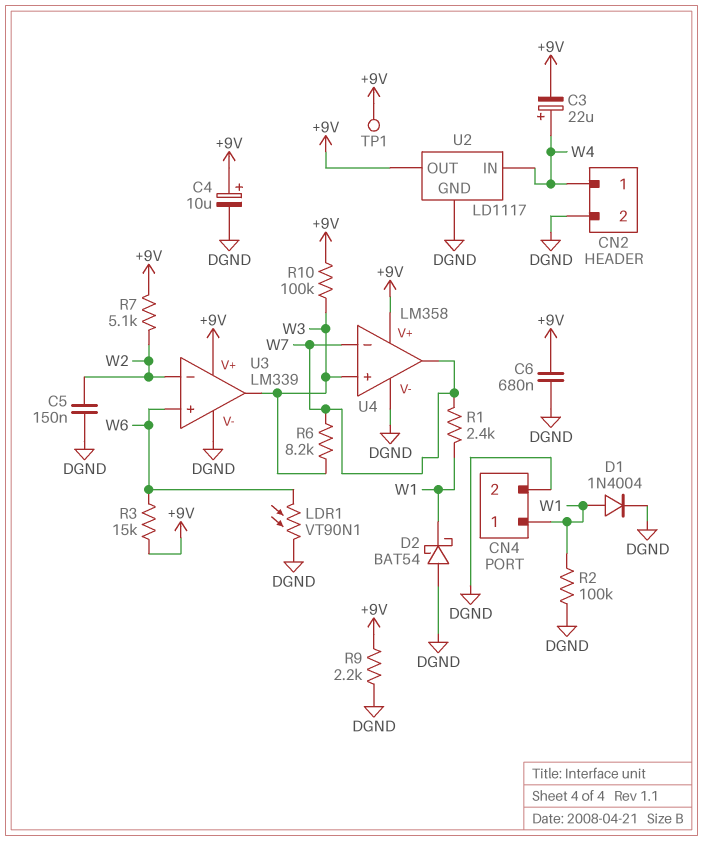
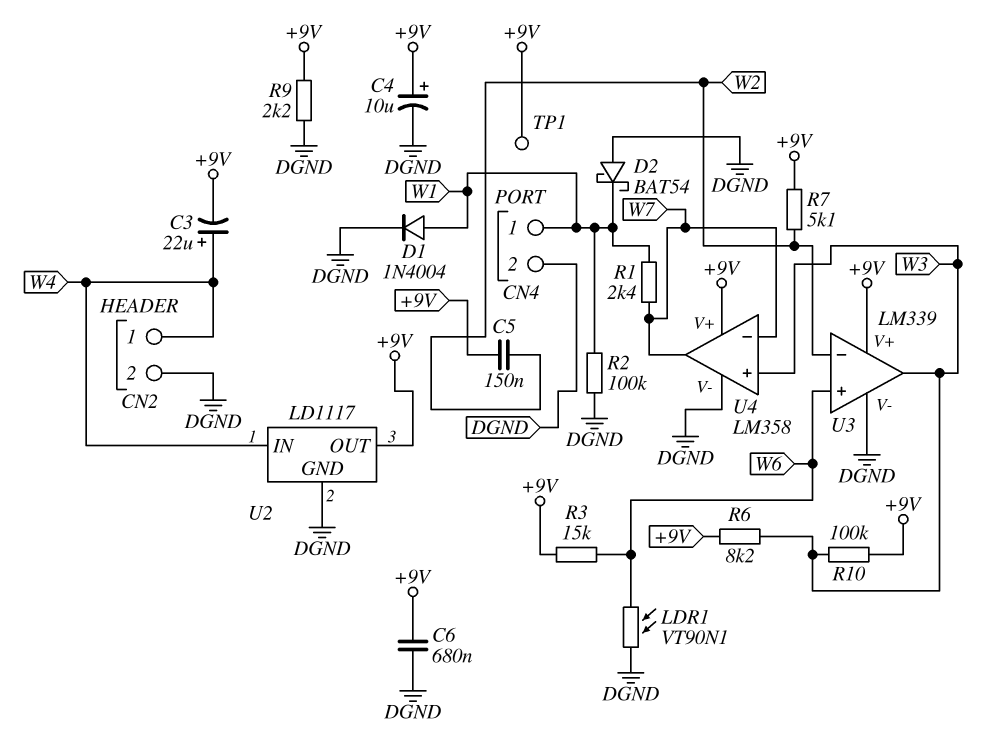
C5: 150nF (DGND, W2) -> 150nF (+9V, W2)
R6: 8.2k (W3, W7) -> 8.2k (+9V, W3)

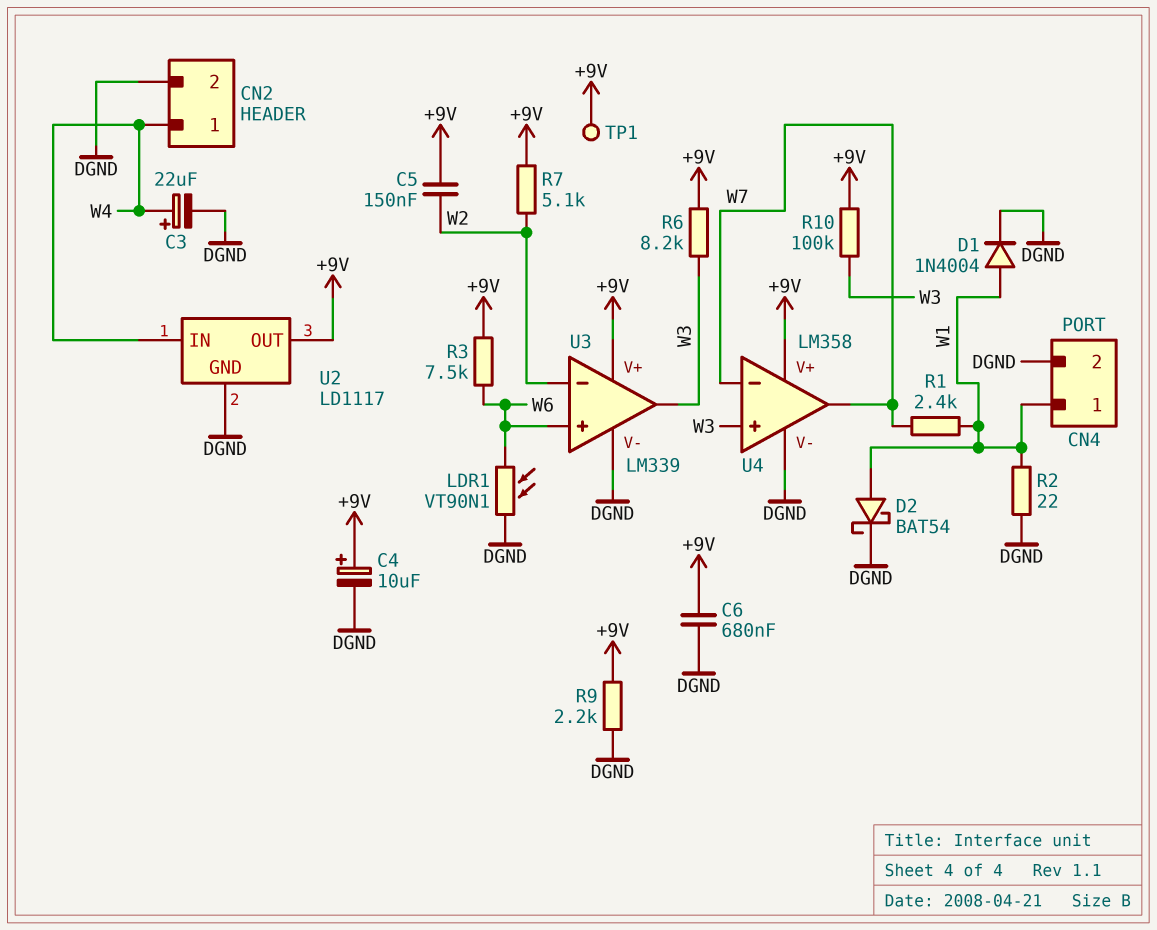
C3: 22uF (plus W4, minus +9V) -> 22uF (plus W4, minus DGND)
D2: schottky BAT54 (A DGND, K W1) -> schottky BAT54 (A W1, K DGND)
R2: 100k (DGND, W1) -> 22 (DGND, W1)
R3: 15k (+9V, W6) -> 7.5k (+9V, W6)

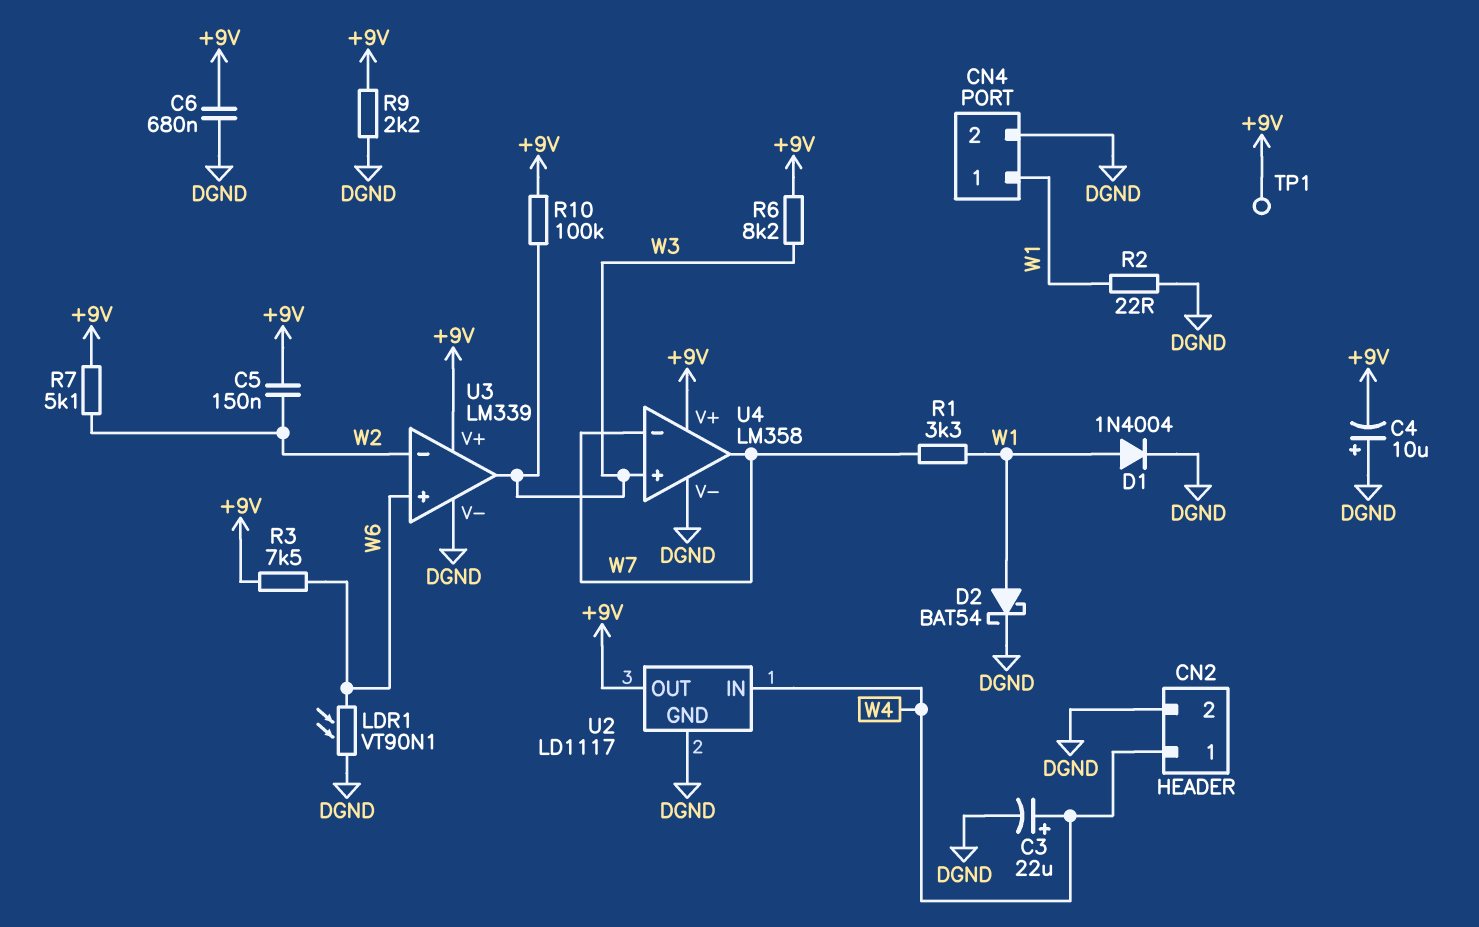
C4: 10uF (plus +9V, minus DGND) -> 10uF (plus DGND, minus +9V)
R1: 2.4k (W1, W7) -> 3.3k (W1, W7)

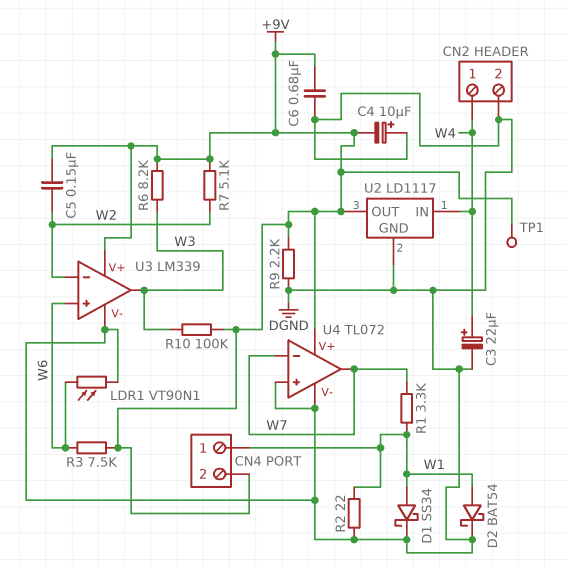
CN4 pin 2: DGND -> +9V
D1: diode 1N4004 (A W1, K DGND) -> schottky SS34 (A W1, K DGND)
U4: LM358 -> TL072
U4 pin in+: W3 -> DGND

